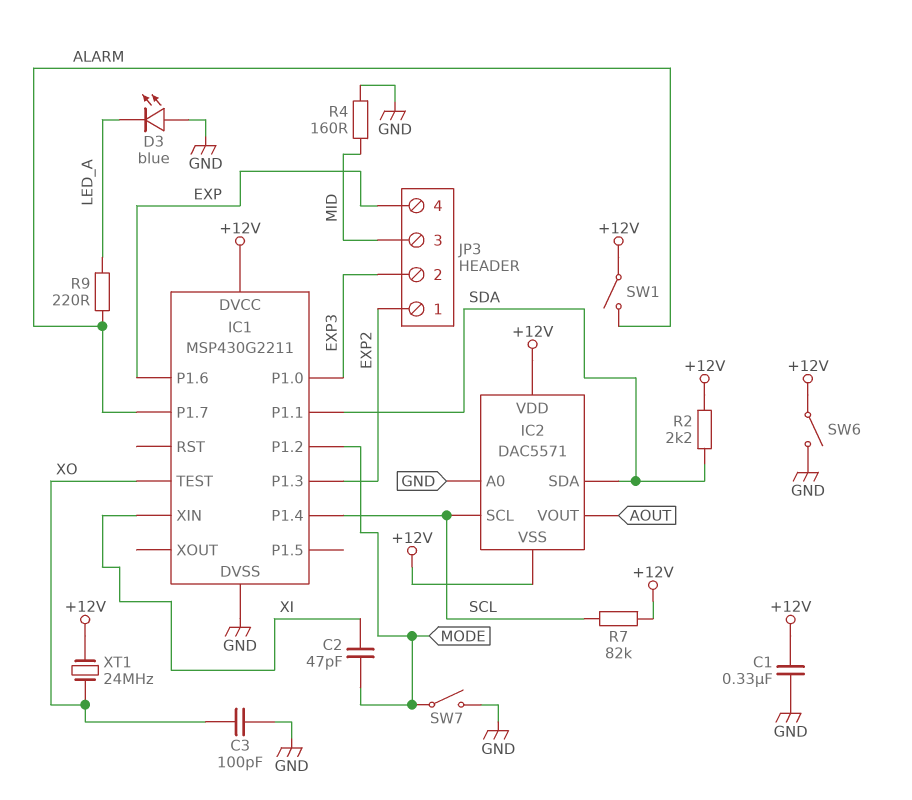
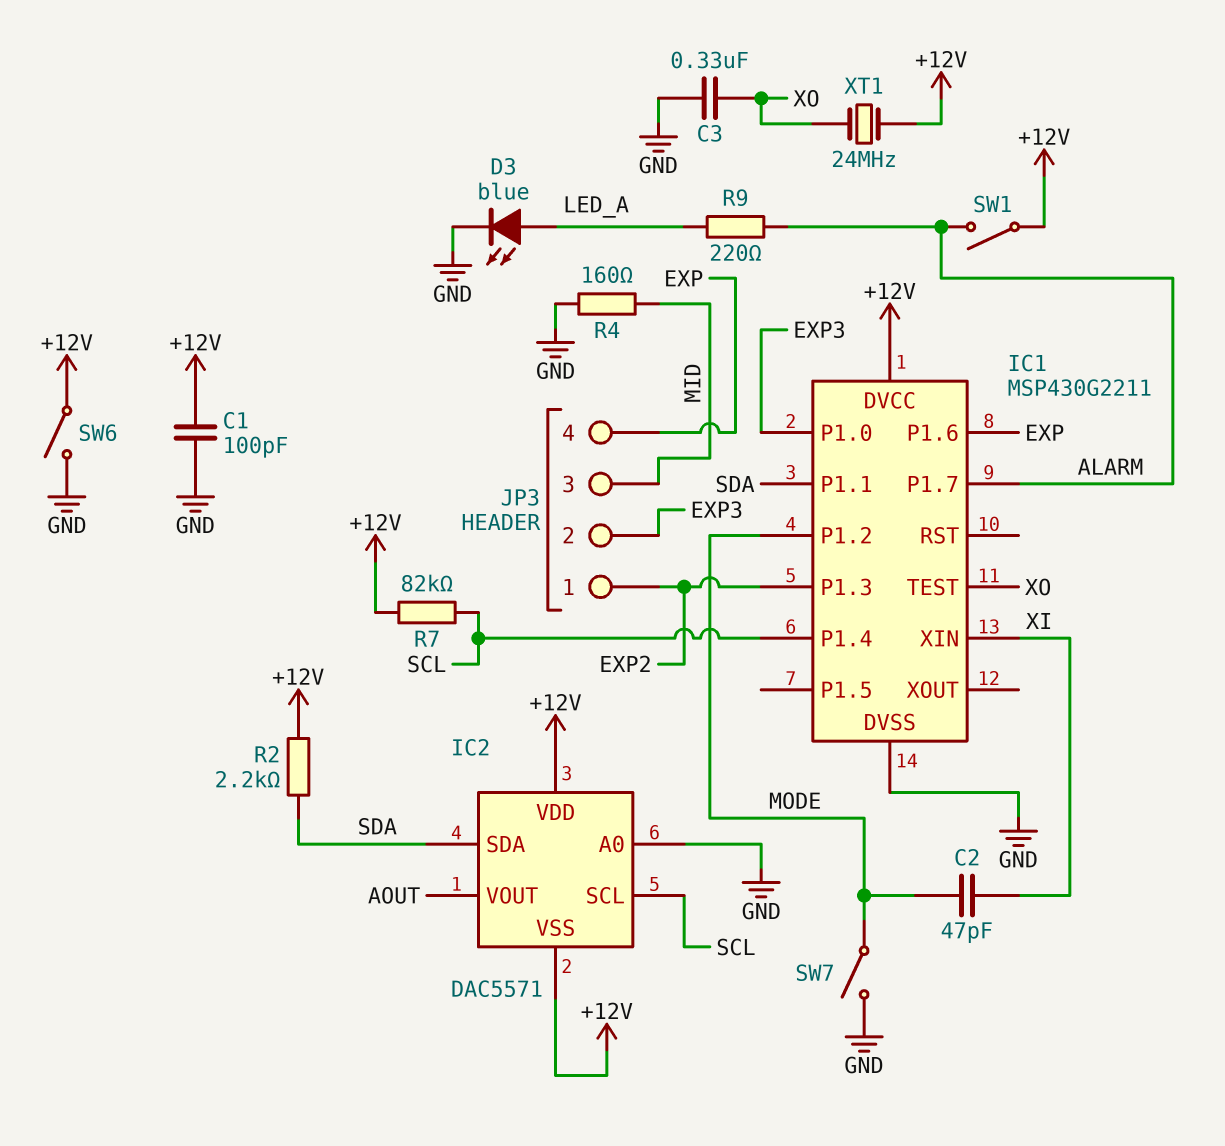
C1: 330nF (+12V, GND) -> 100pF (+12V, GND)
C3: 100pF (GND, XO) -> 330nF (GND, XO)
D3: LED blue (A GND, K LED_A) -> LED blue (A LED_A, K GND)

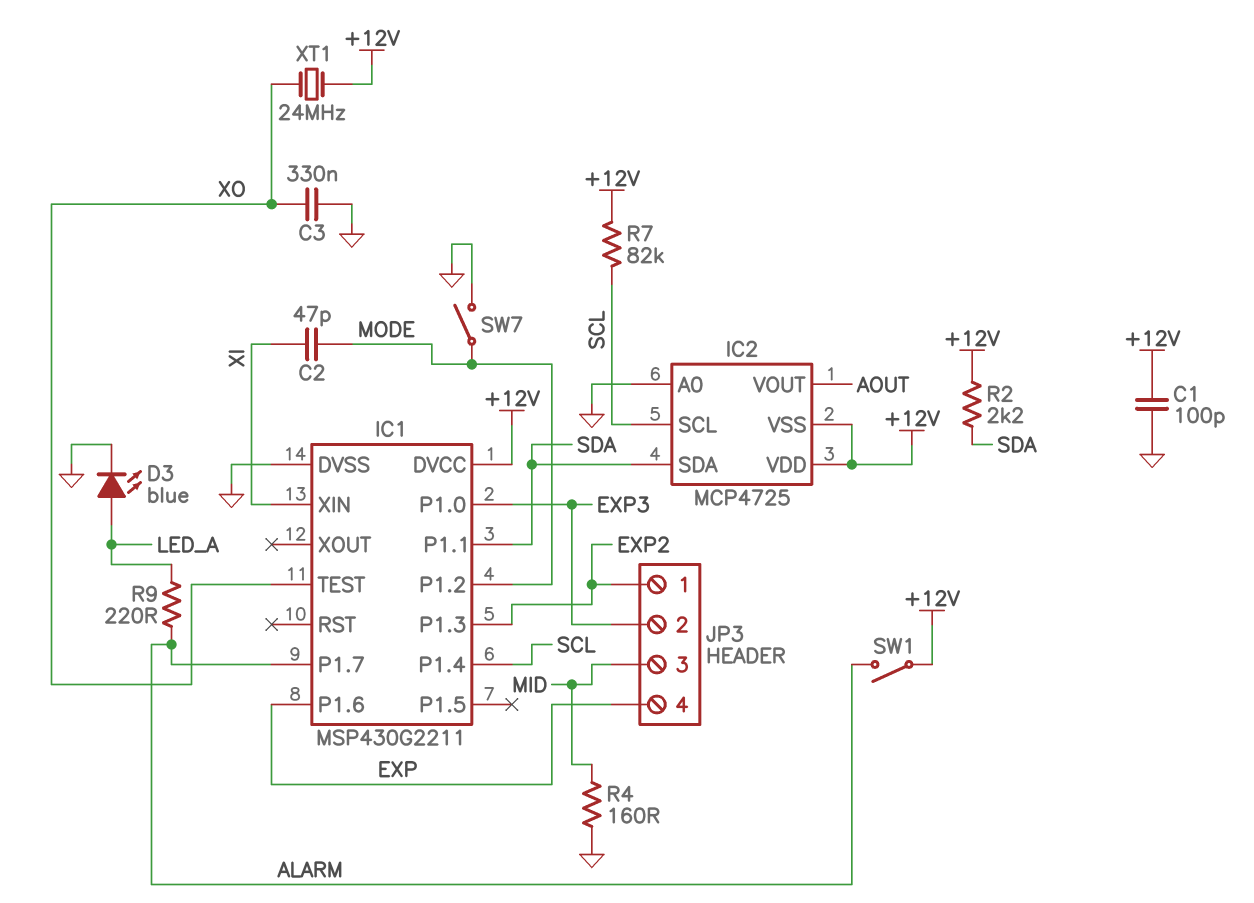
IC2: DAC5571 -> MCP4725
SW6: switch (+12V, GND) -> none

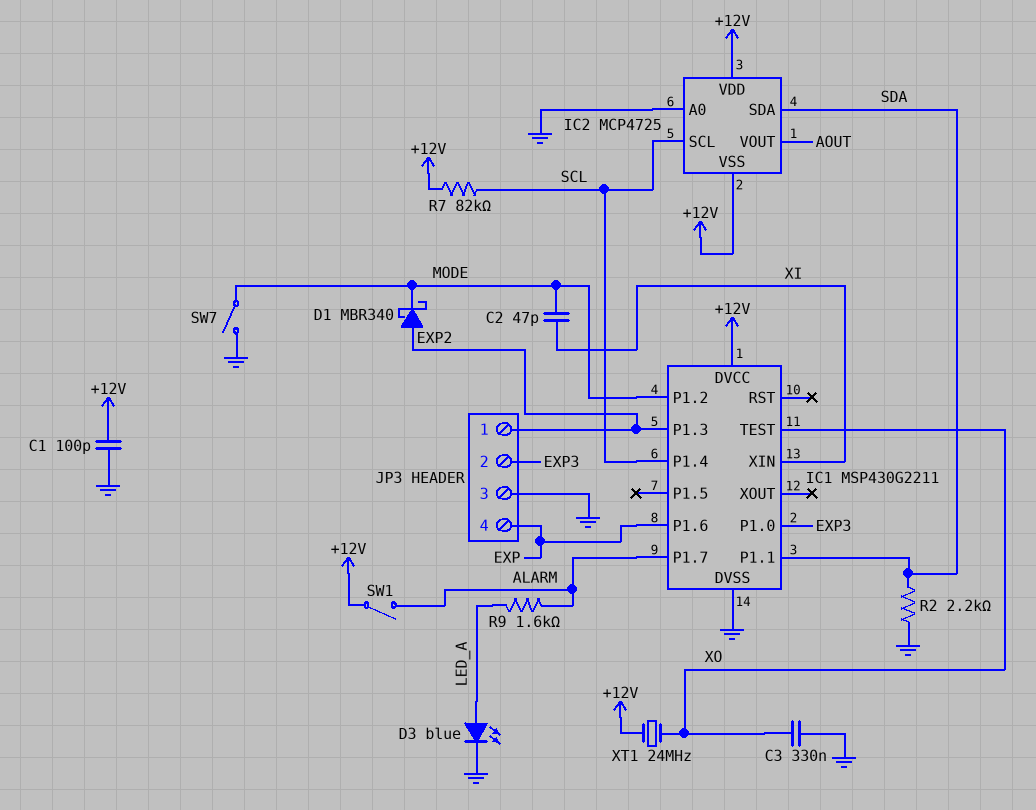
D1: none -> schottky MBR340 (A EXP2, K MODE)
JP3 pin 3: MID -> GND
R2: 2.2k (+12V, SDA) -> 2.2k (GND, SDA)
R4: 160 (GND, MID) -> none
R9: 220 (ALARM, LED_A) -> 1.6k (ALARM, LED_A)

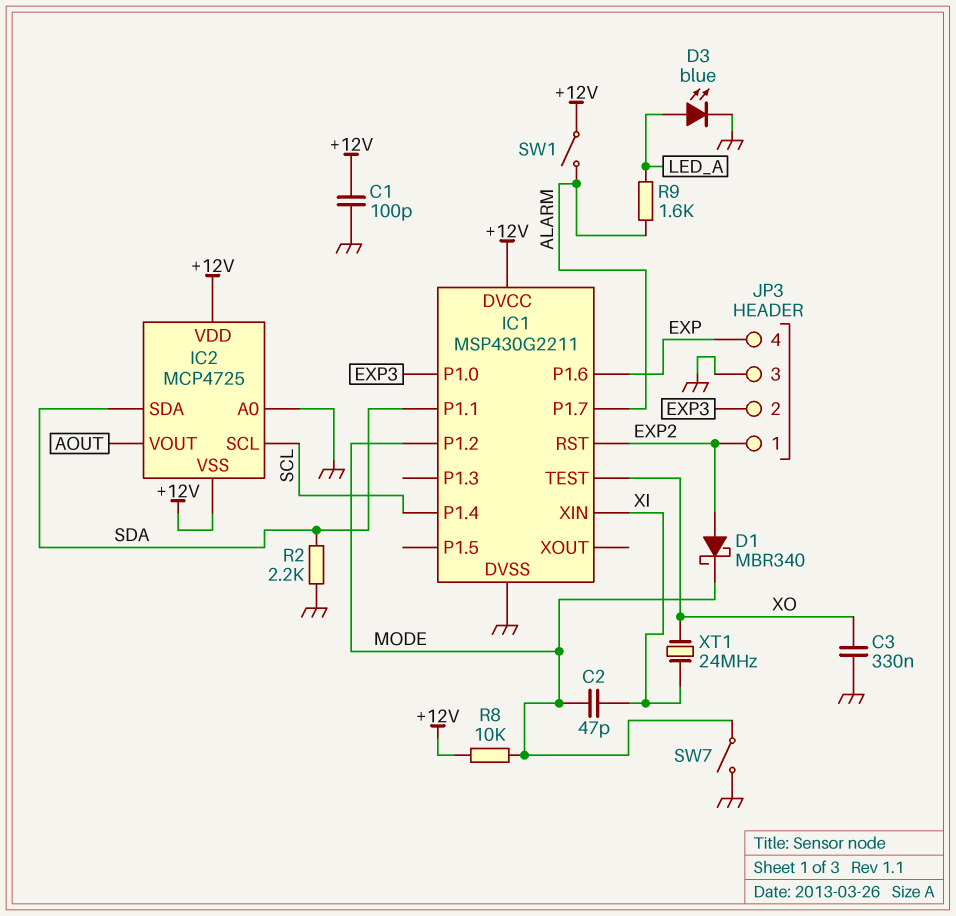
IC1 pin P1.3: EXP2 -> none
IC1 pin RST: none -> EXP2
R7: 82k (+12V, SCL) -> none
R8: none -> 10k (+12V, MODE)
XT1: 24MHz (+12V, XO) -> 24MHz (XI, XO)

